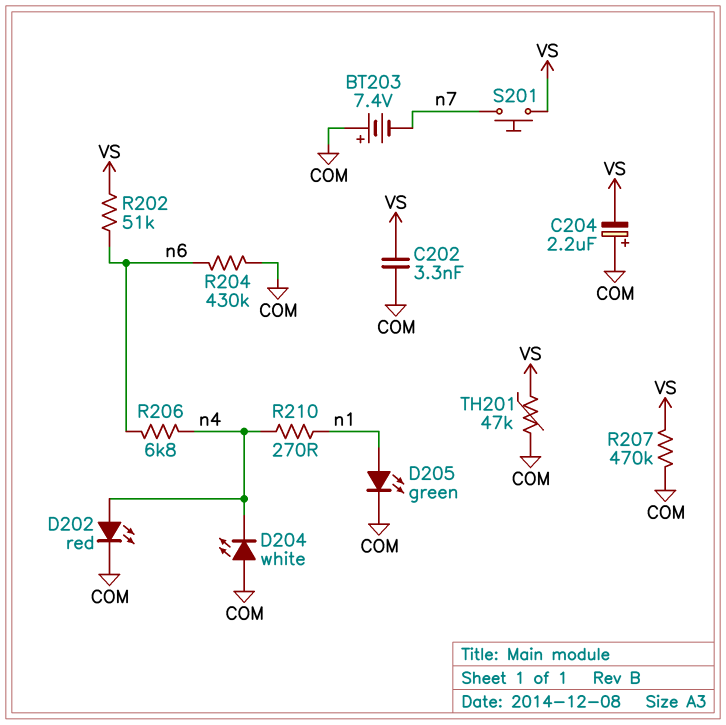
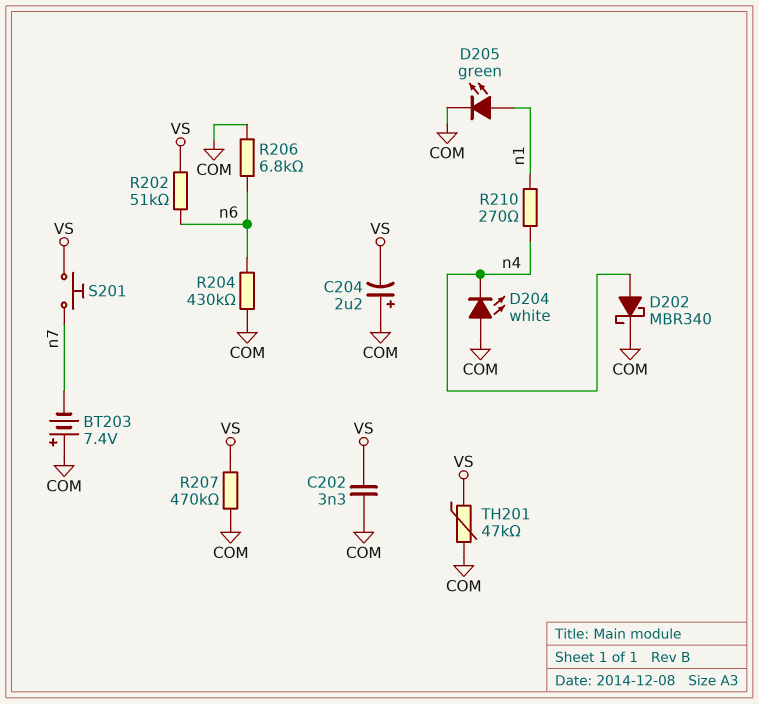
D202: LED red (A n4, K COM) -> schottky MBR340 (A n4, K COM)
R206: 6.8k (n4, n6) -> 6.8k (COM, n6)

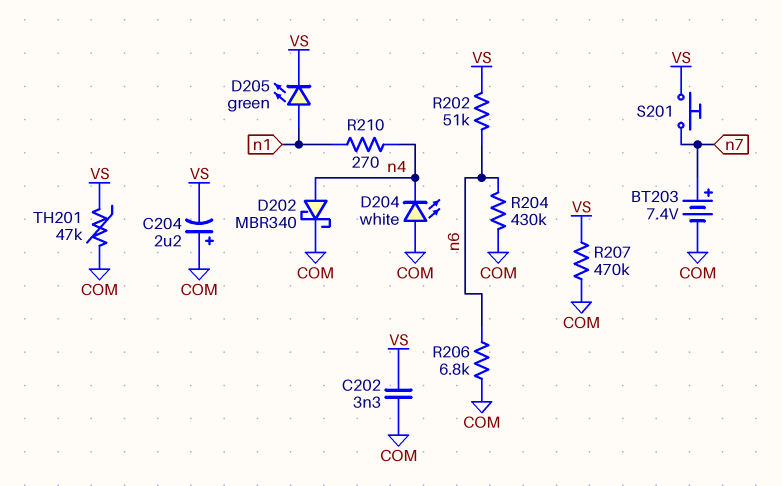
BT203: 7.4V (plus COM, minus n7) -> 7.4V (plus n7, minus COM)
D205: LED green (A n1, K COM) -> LED green (A n1, K VS)

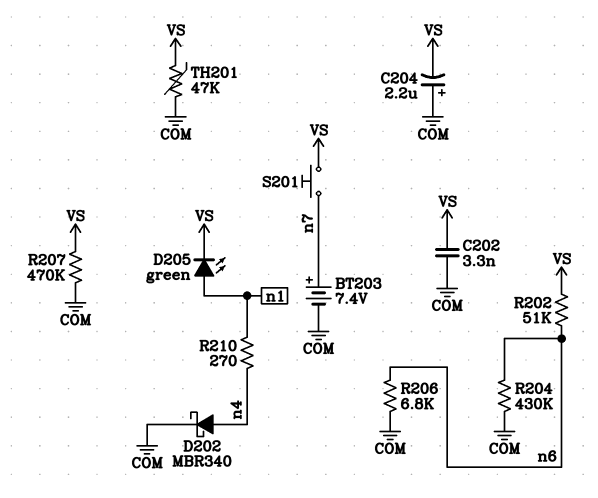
D204: LED white (A COM, K n4) -> none

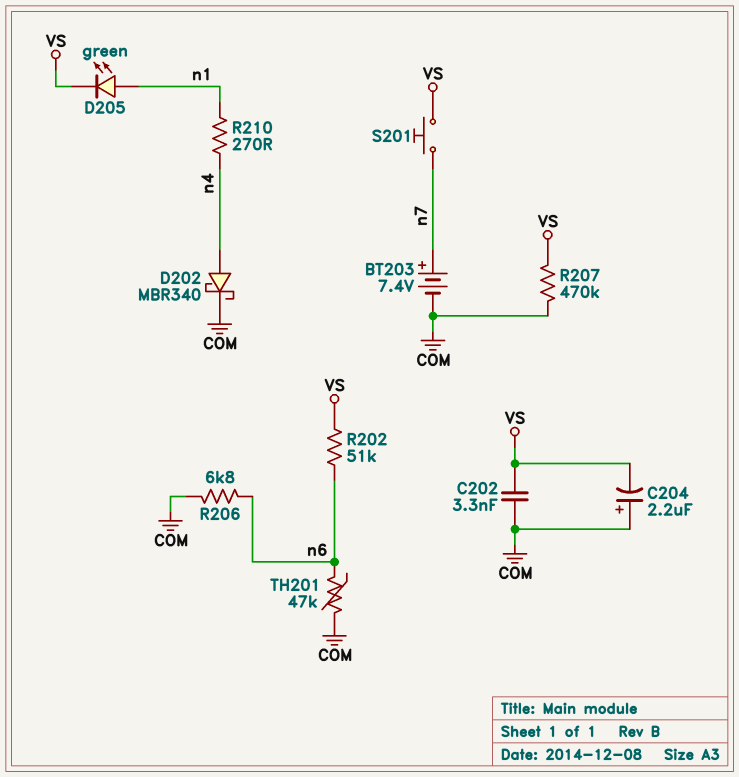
R204: 430k (COM, n6) -> none
TH201: 47k (COM, VS) -> 47k (COM, n6)

